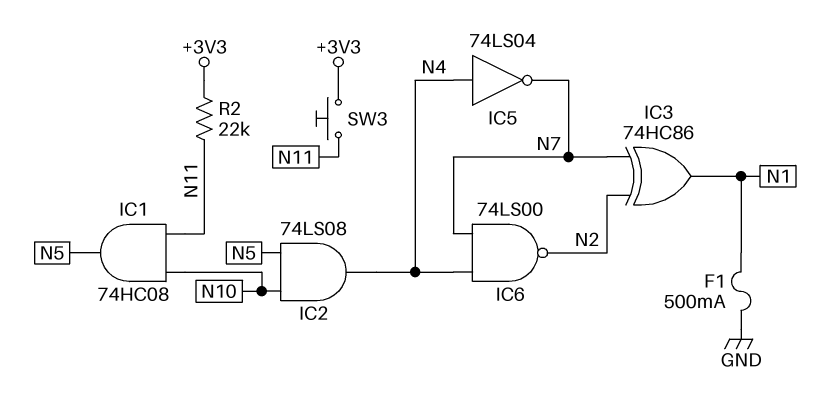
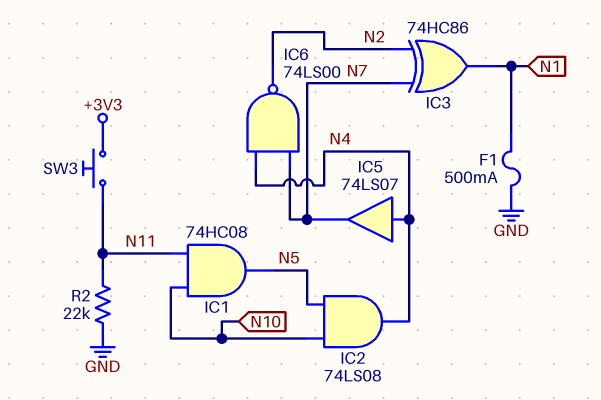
IC5: NOT 74LS04 (in N4, out N7) -> buffer 74LS07 (in N4, out N7)
R2: 22k (+3V3, N11) -> 22k (GND, N11)

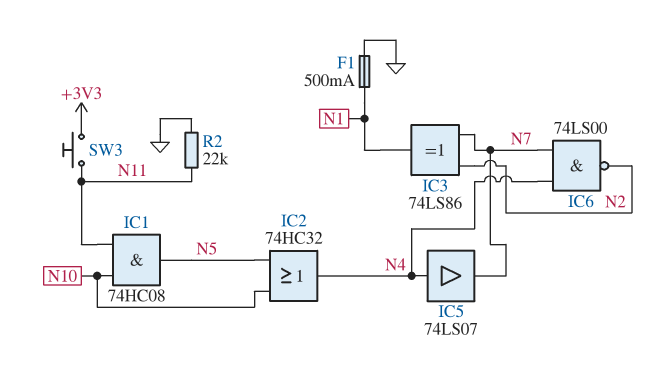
IC2: AND 74LS08 (in N5, in N10, out N4) -> OR 74HC32 (in N5, in N10, out N4)
IC3: XOR 74HC86 (in N2, in N7, out N1) -> XOR 74LS86 (in N2, in N7, out N1)

